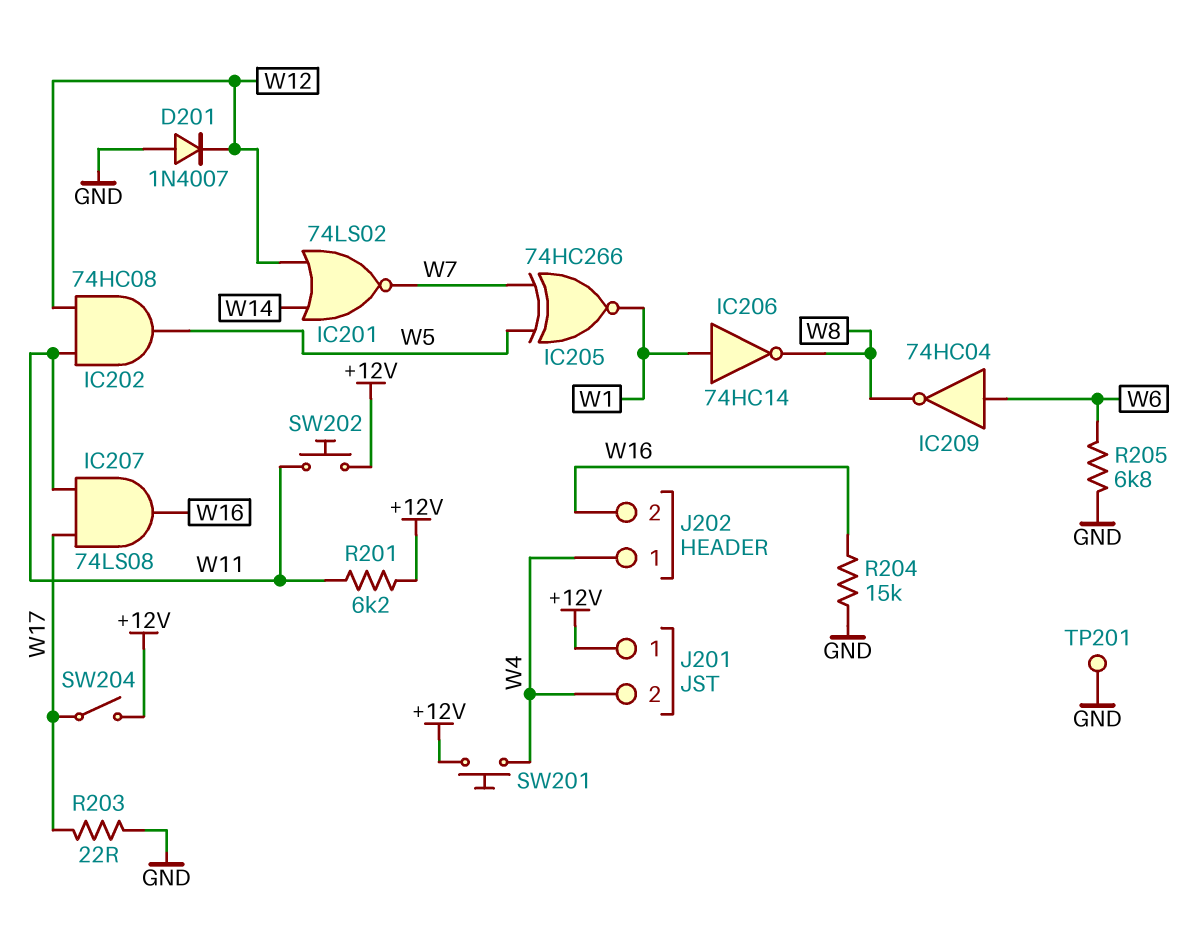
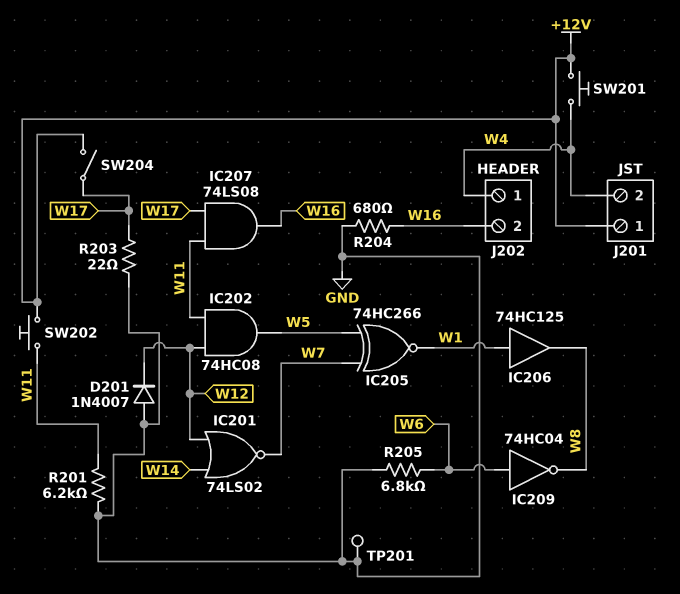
IC206: NOT 74HC14 (in W1, out W8) -> buffer 74HC125 (in W1, out W8)
R201: 6.2k (+12V, W11) -> 6.2k (GND, W11)
R204: 15k (GND, W16) -> 680 (GND, W16)

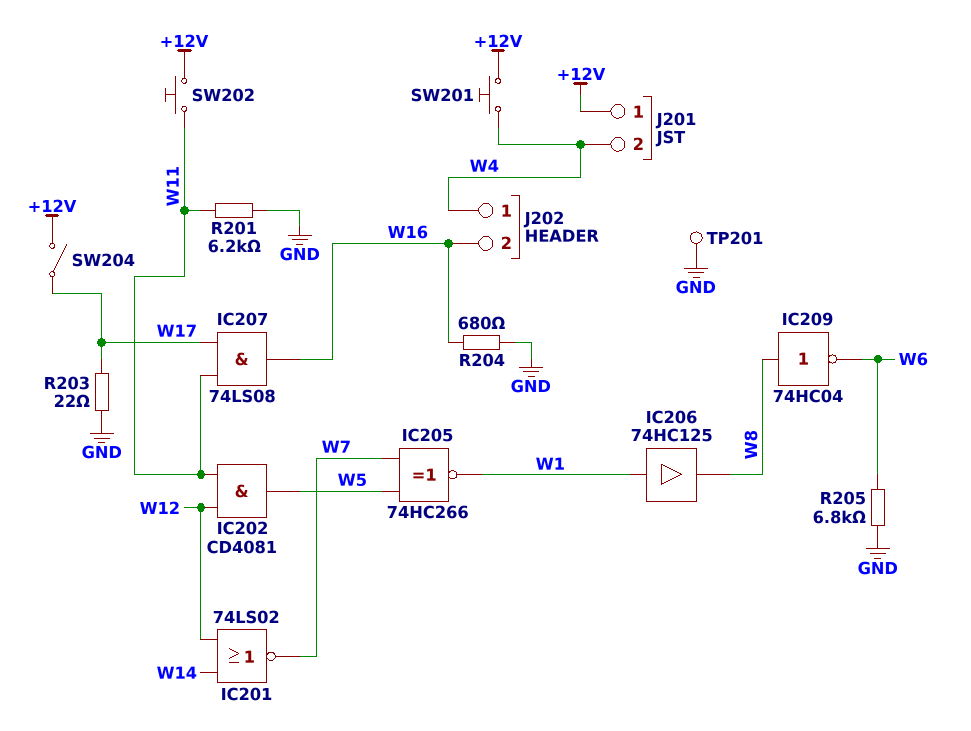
D201: diode 1N4007 (A GND, K W12) -> none
IC202: AND 74HC08 (in W11, in W12, out W5) -> AND CD4081 (in W11, in W12, out W5)
IC209: NOT 74HC04 (in W6, out W8) -> NOT 74HC04 (in W8, out W6)

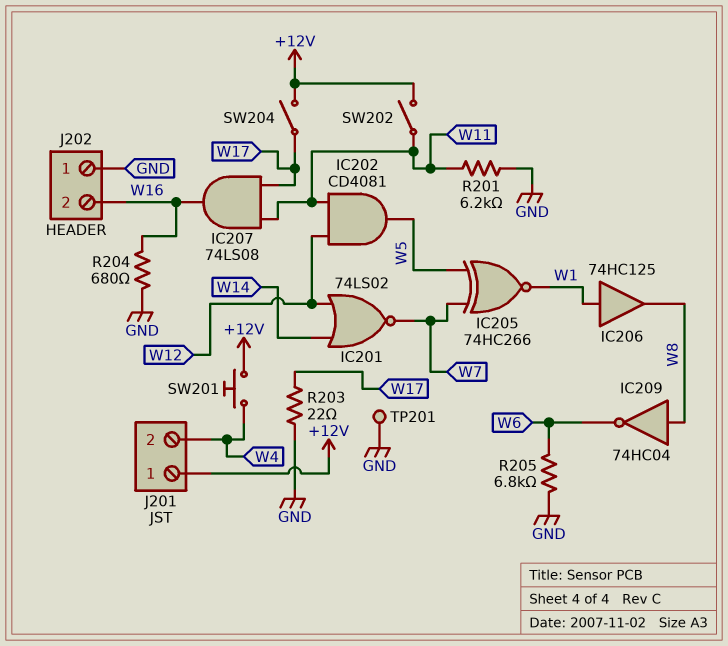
J202 pin 1: W4 -> GND
SW202: button (+12V, W11) -> switch (+12V, W11)

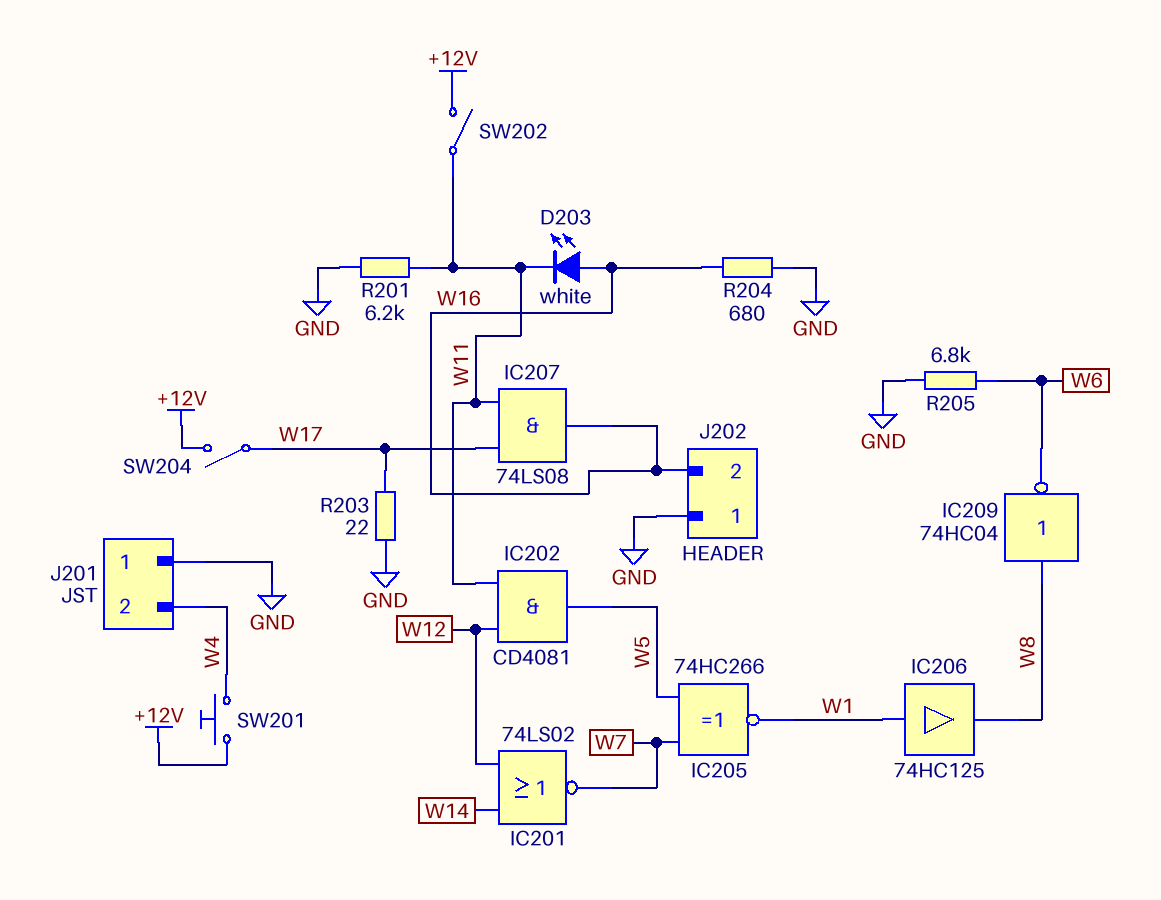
D203: none -> LED white (A W16, K W11)
J201 pin 1: +12V -> GND
TP201: test point (GND) -> none

